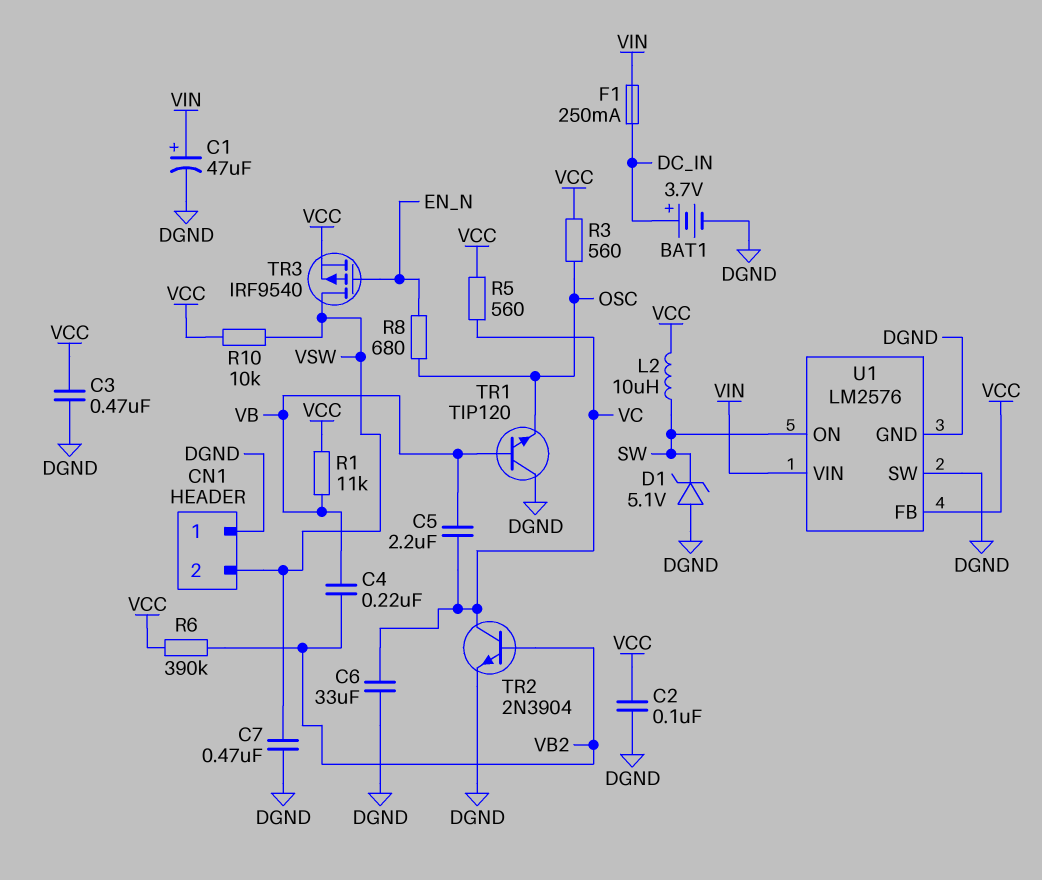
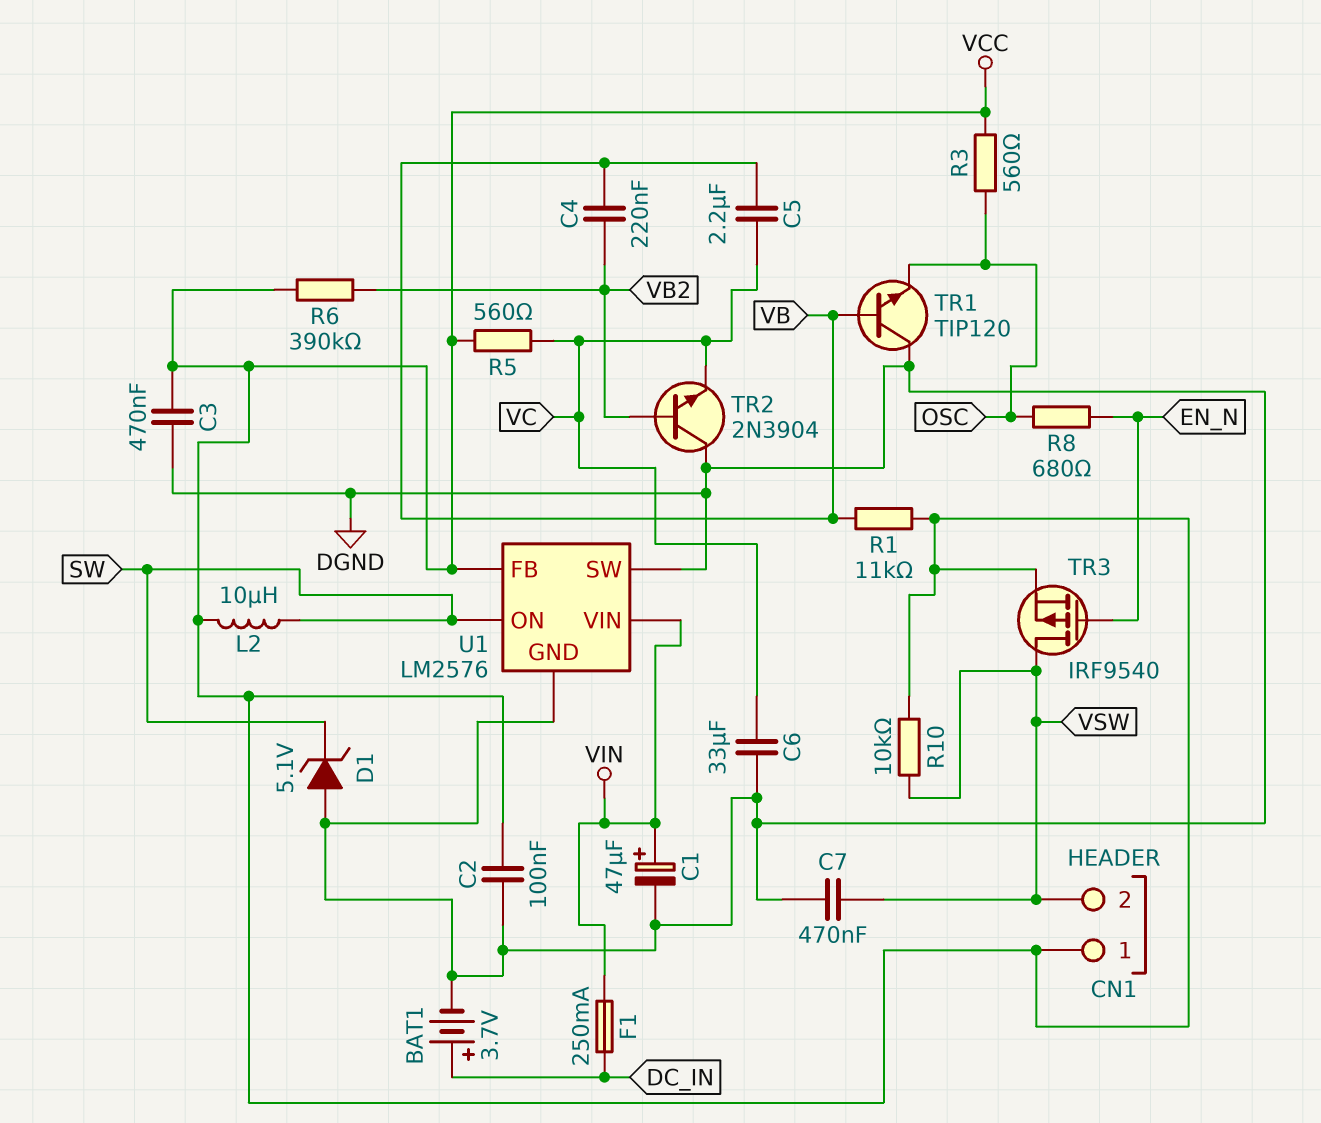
CN1 pin 1: DGND -> VCC
TR2: NPN 2N3904 (B VB2, C VC, E DGND) -> NPN 2N3904 (B VB2, C DGND, E VC)

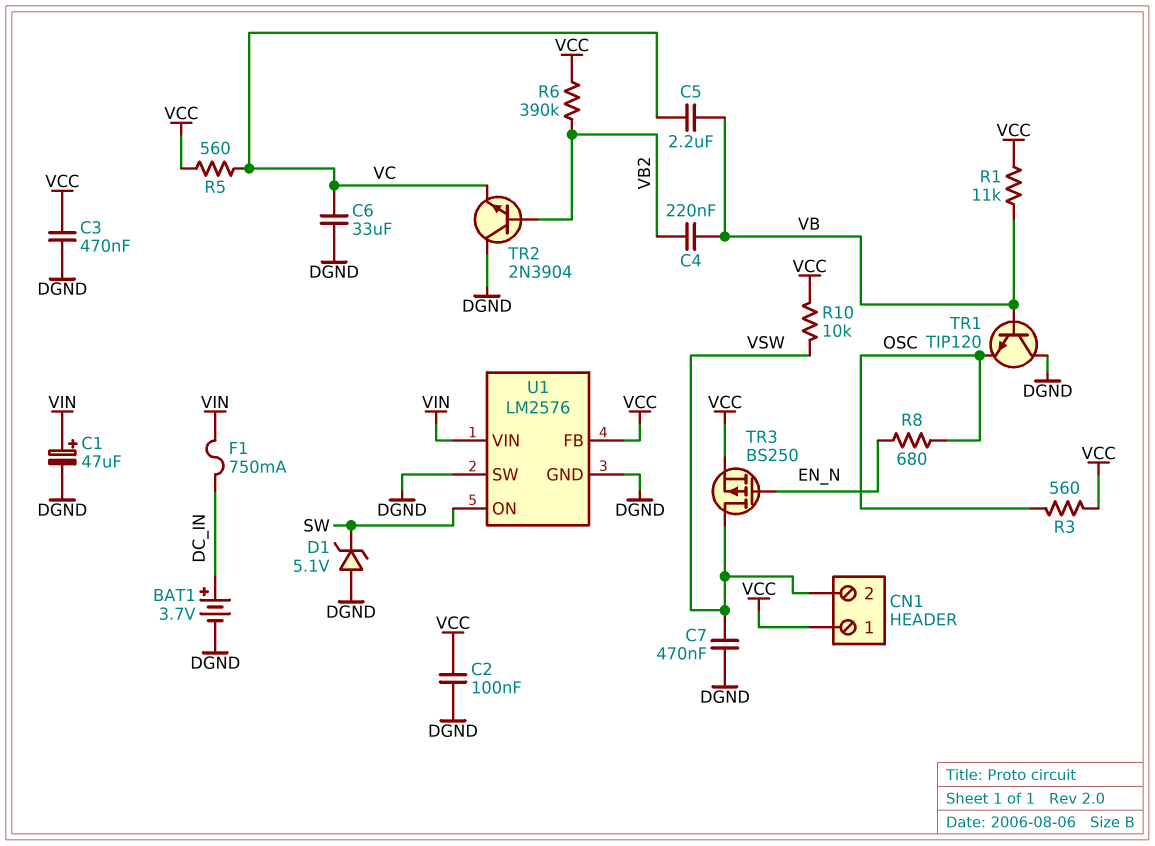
F1: 250mA (DC_IN, VIN) -> 750mA (DC_IN, VIN)
L2: 10uH (SW, VCC) -> none
TR3: PMOS IRF9540 (G EN_N, D VSW, S VCC) -> PMOS BS250 (G EN_N, D VSW, S VCC)

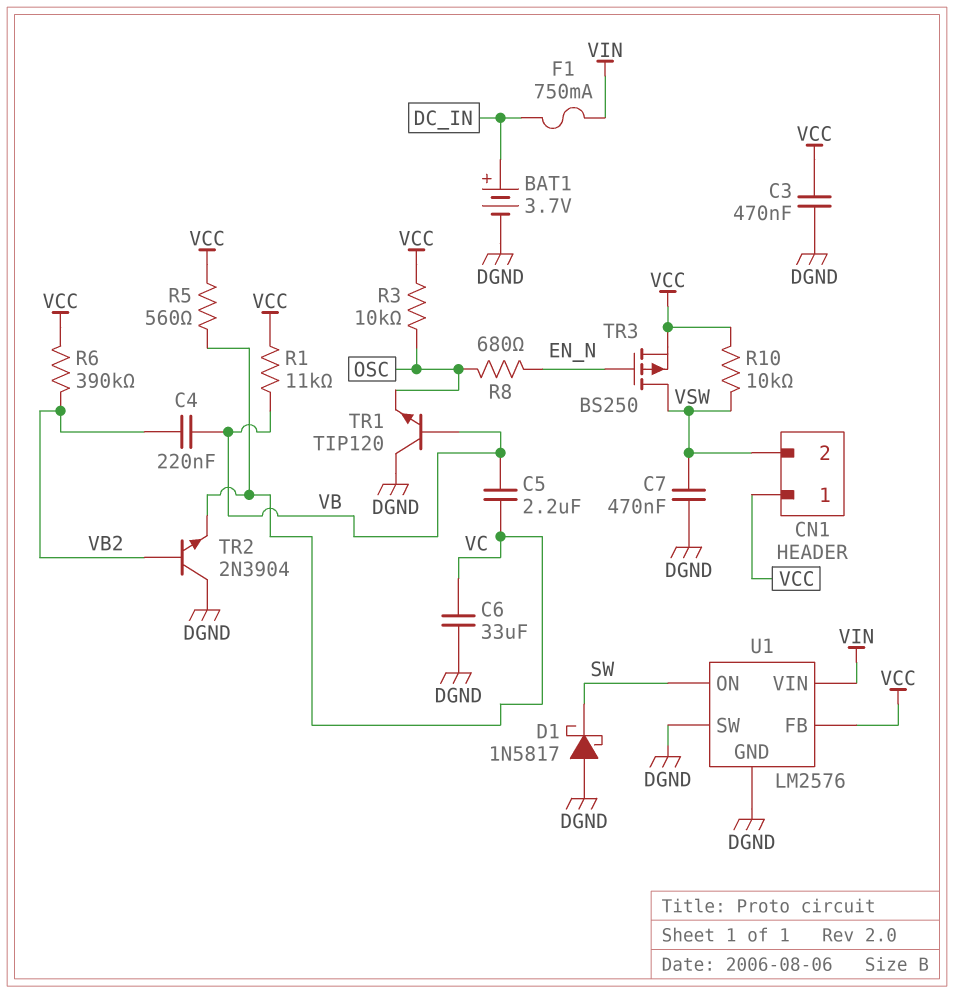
C1: 47uF (plus VIN, minus DGND) -> none
C2: 100nF (DGND, VCC) -> none
D1: zener 5.1V (A DGND, K SW) -> schottky 1N5817 (A DGND, K SW)
R3: 560 (OSC, VCC) -> 10k (OSC, VCC)

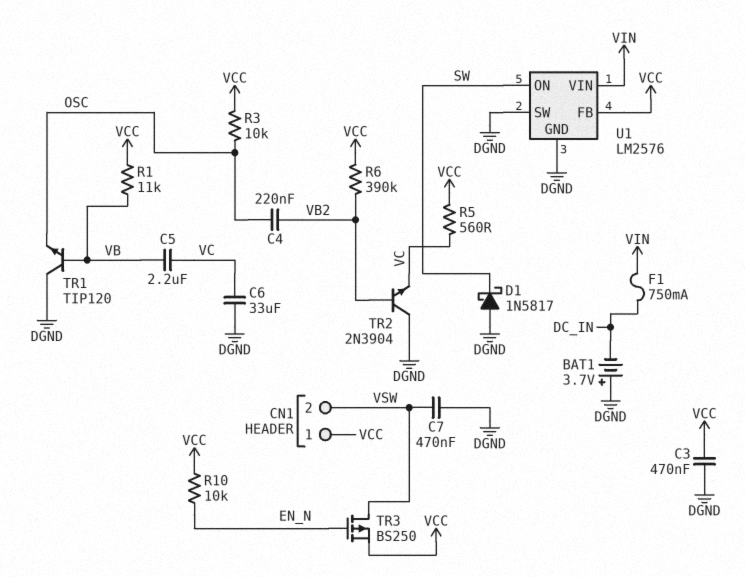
BAT1: 3.7V (plus DC_IN, minus DGND) -> 3.7V (plus DGND, minus DC_IN)
C4: 220nF (VB, VB2) -> 220nF (OSC, VB2)
R8: 680 (EN_N, OSC) -> none
R10: 10k (VCC, VSW) -> 10k (EN_N, VCC)

